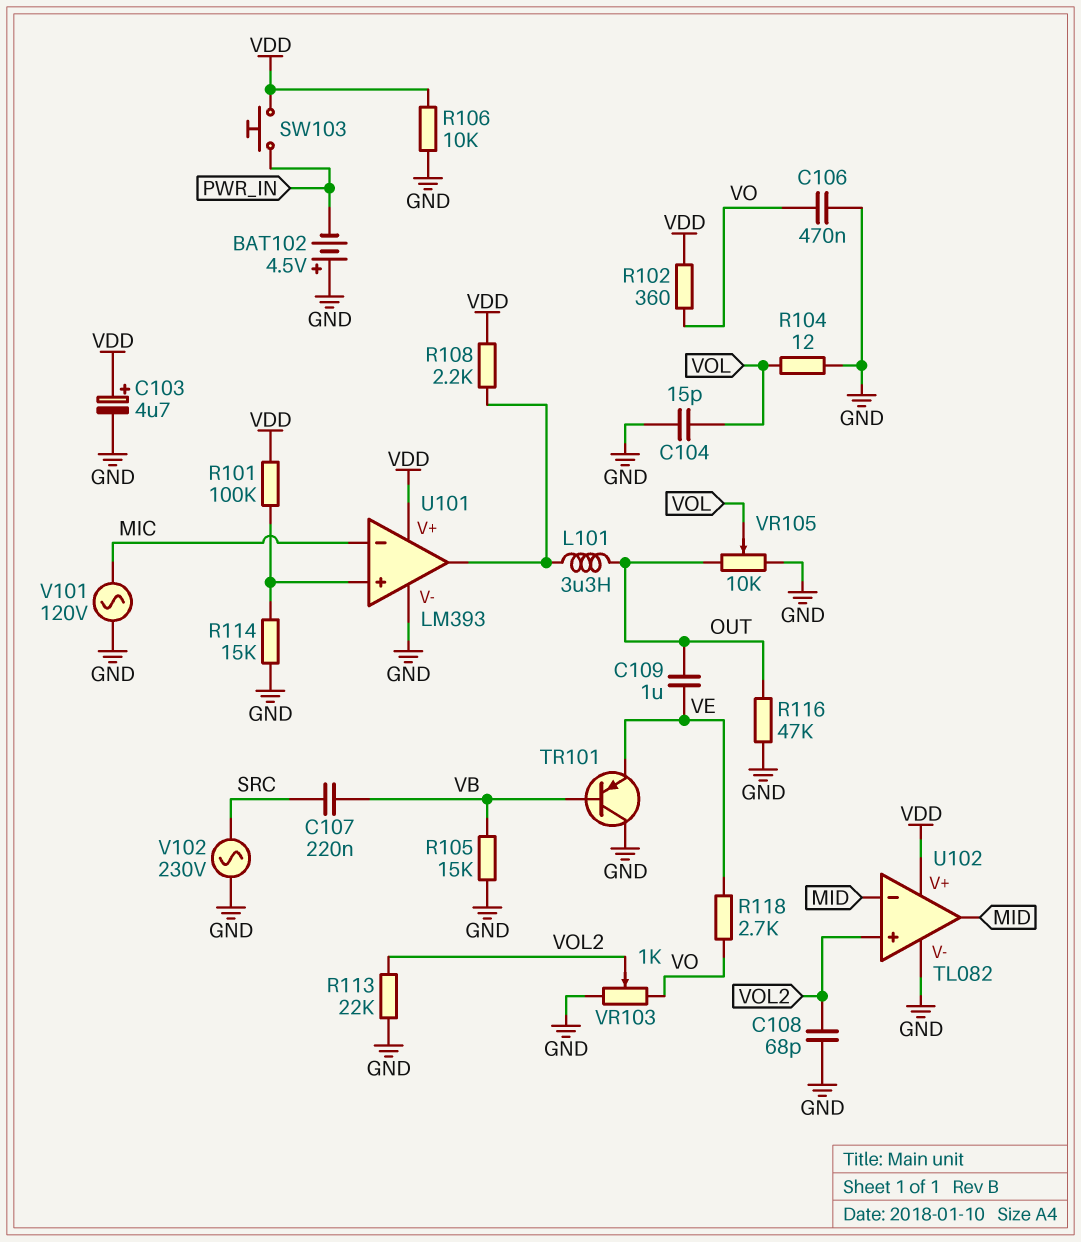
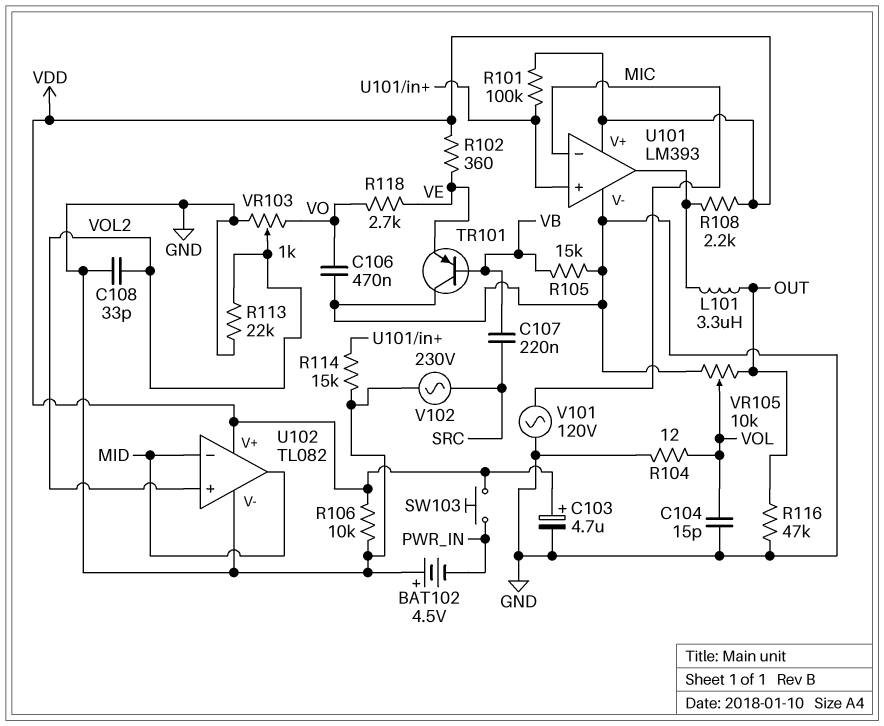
C108: 68pF (GND, VOL2) -> 33pF (GND, VOL2)
C109: 1uF (OUT, VE) -> none
R102: 360 (VDD, VO) -> 360 (VDD, VE)

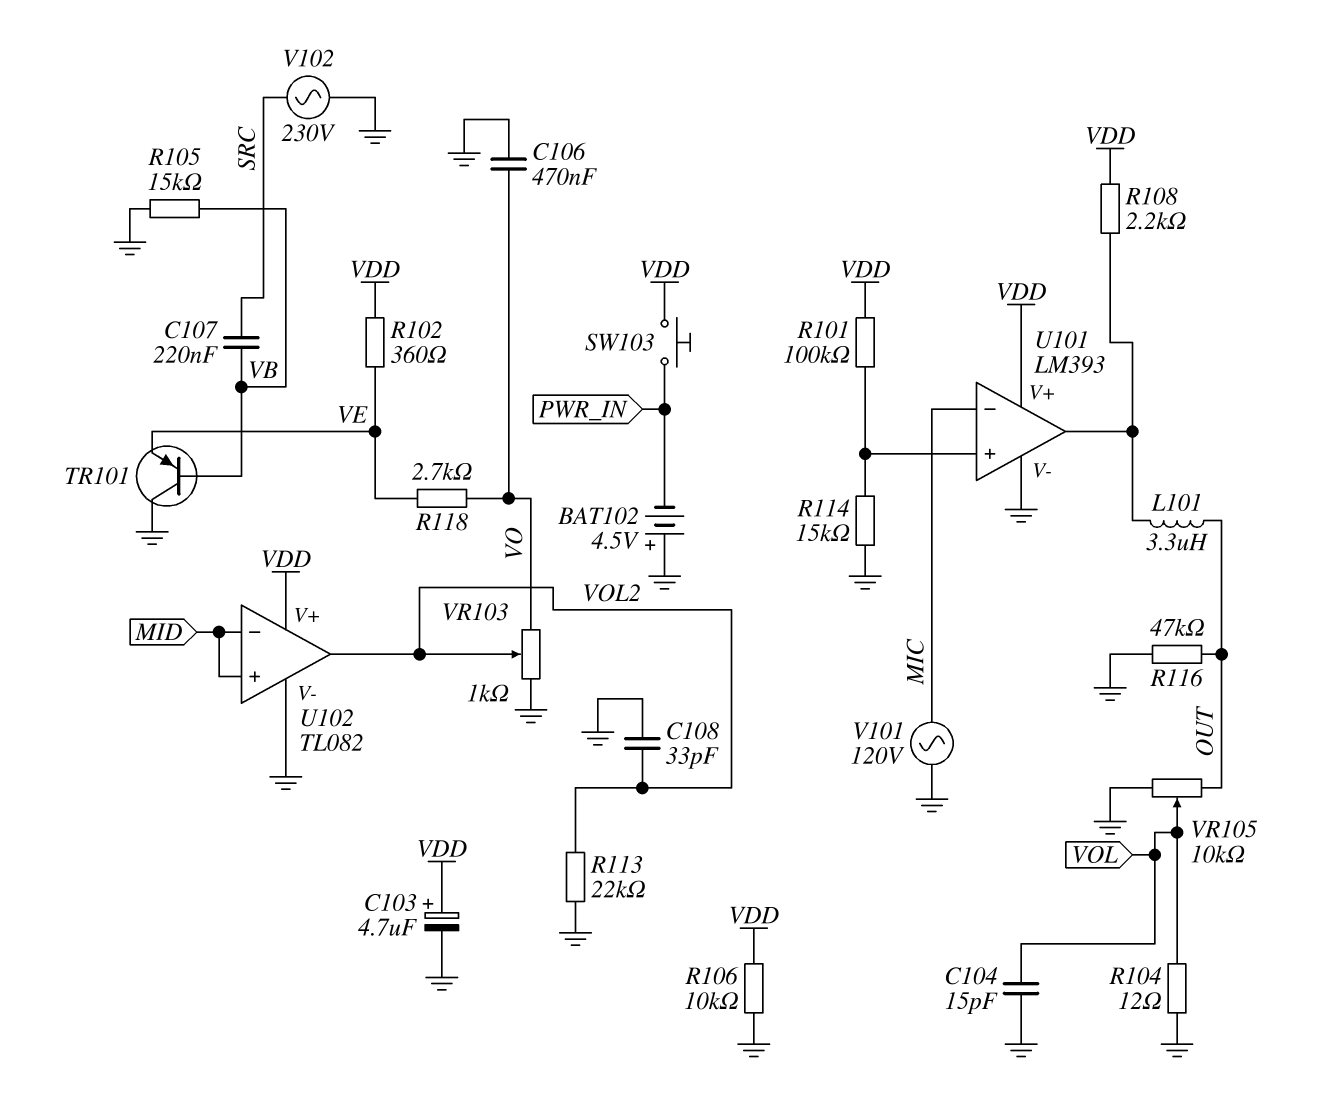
U102 pin in+: VOL2 -> MID
U102 pin out: MID -> VOL2

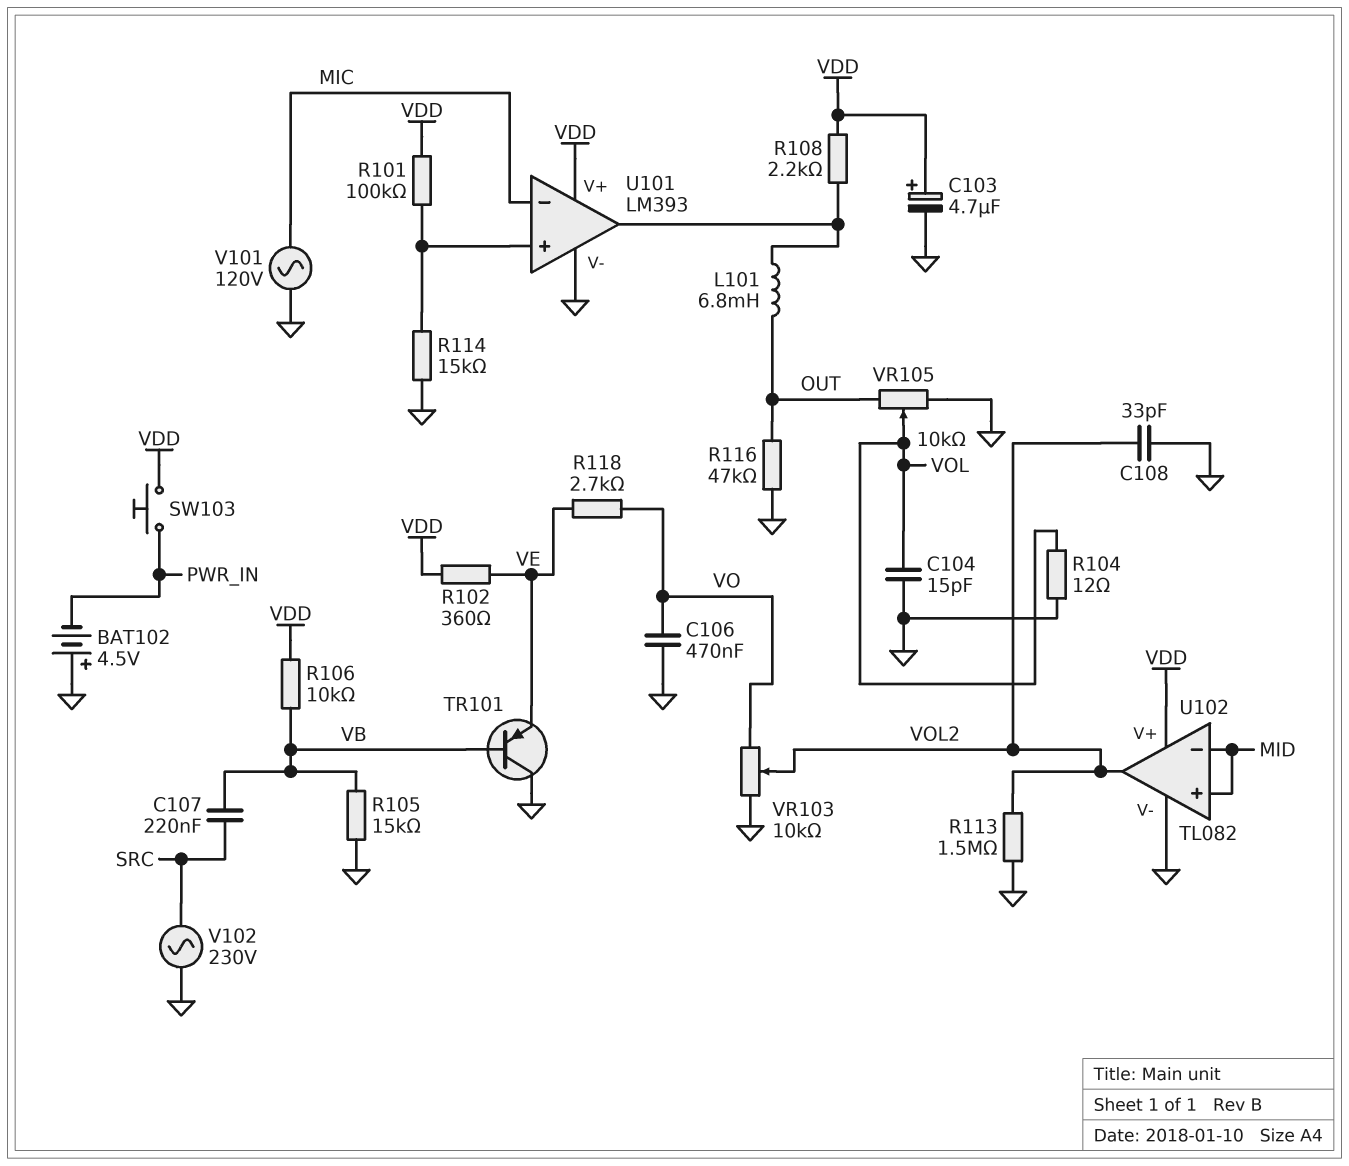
L101: 3.3uH (OUT, U101/out) -> 6.8mH (OUT, U101/out)
R106: 10k (GND, VDD) -> 10k (VB, VDD)
R113: 22k (GND, VOL2) -> 1.5M (GND, VOL2)
VR103: 1k (GND, VO, wiper VOL2) -> 10k (GND, VO, wiper VOL2)

